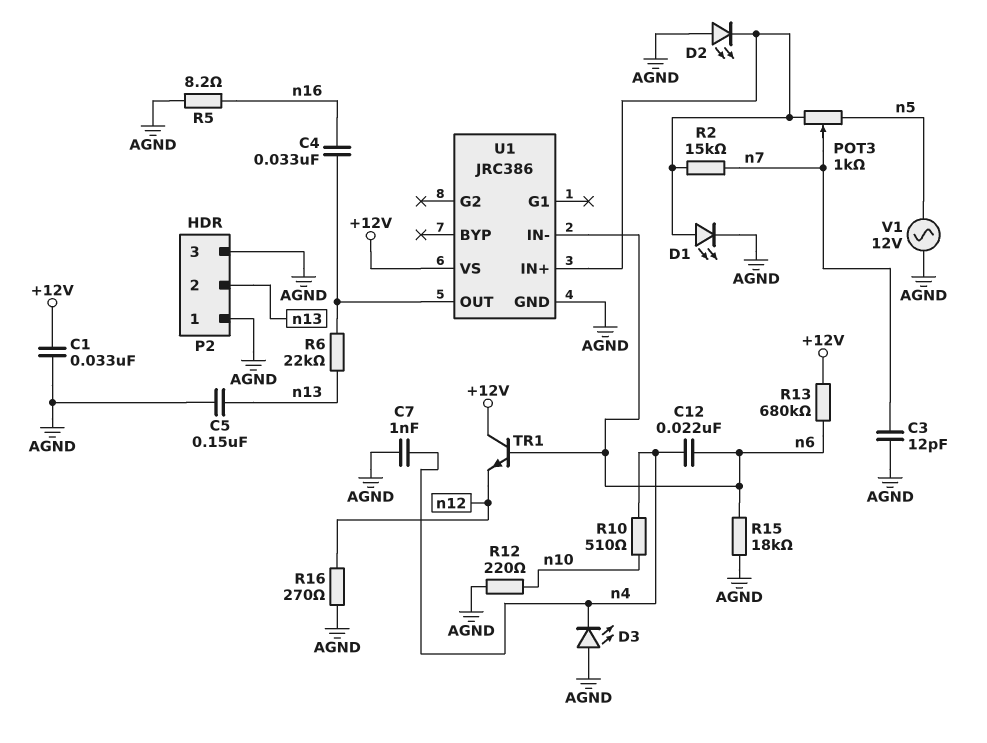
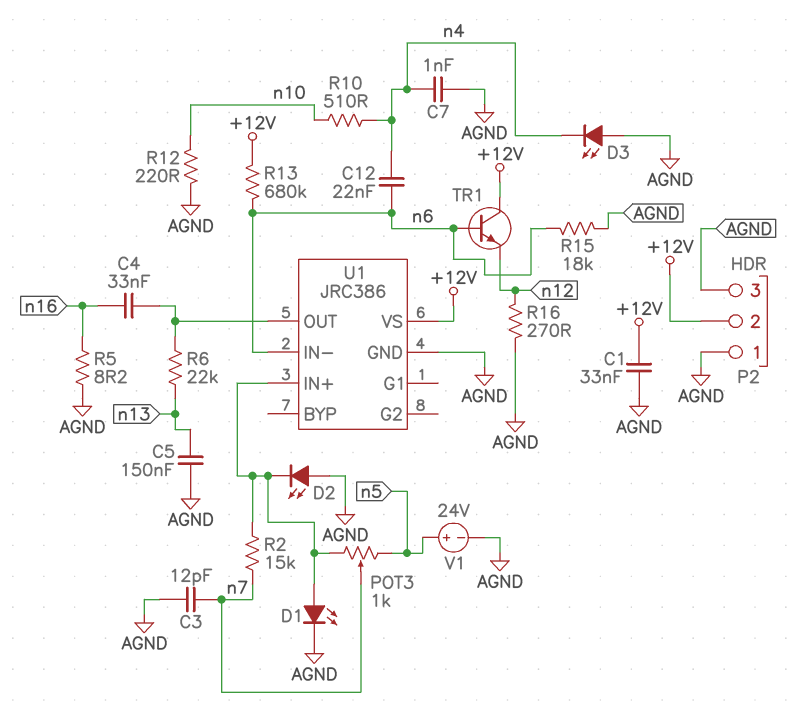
P2 pin 2: n13 -> +12V
V1: AC 12V (AGND, n5) -> 24V (plus n5, minus AGND)

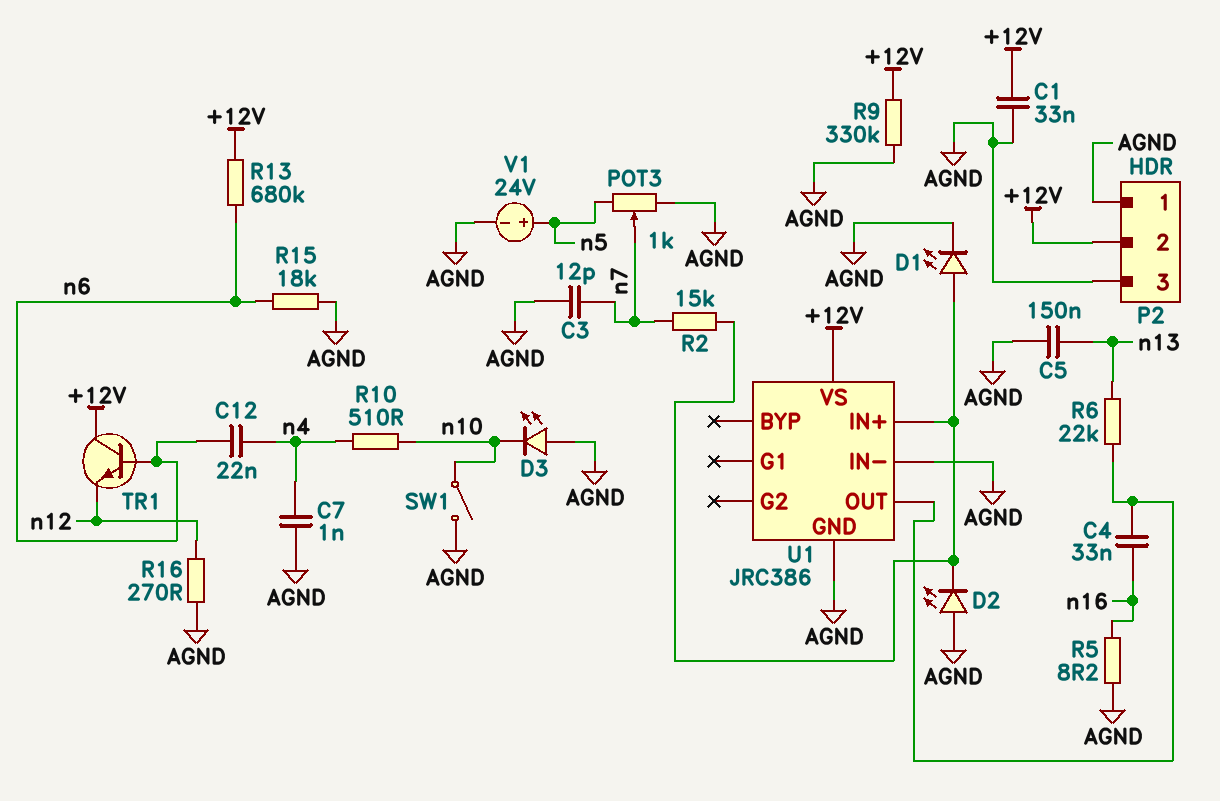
D3: LED (A AGND, K n4) -> LED (A AGND, K n10)
POT3: 1k (U1/IN+, n5, wiper n7) -> 1k (AGND, n5, wiper n7)
R9: none -> 330k (+12V, AGND)
R12: 220 (AGND, n10) -> none
SW1: none -> switch (AGND, n10)
U1 pin IN-: n6 -> AGND

